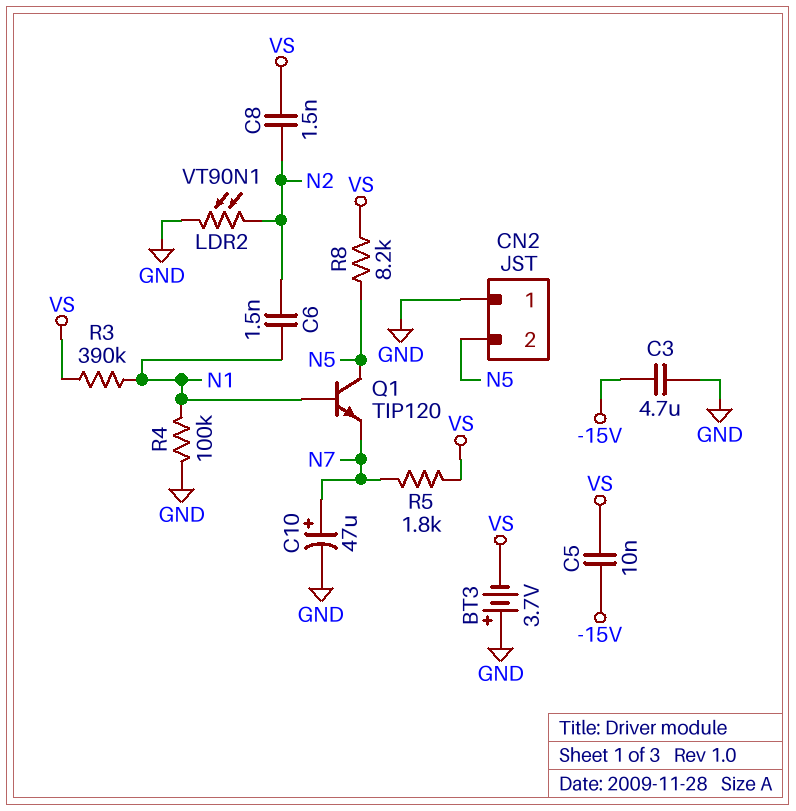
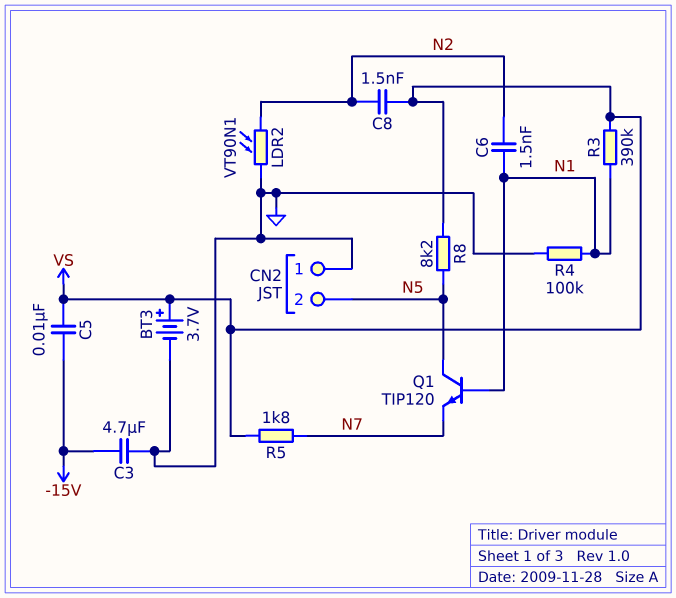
BT3: 3.7V (plus GND, minus VS) -> 3.7V (plus VS, minus GND)
C10: 47uF (plus N7, minus GND) -> none

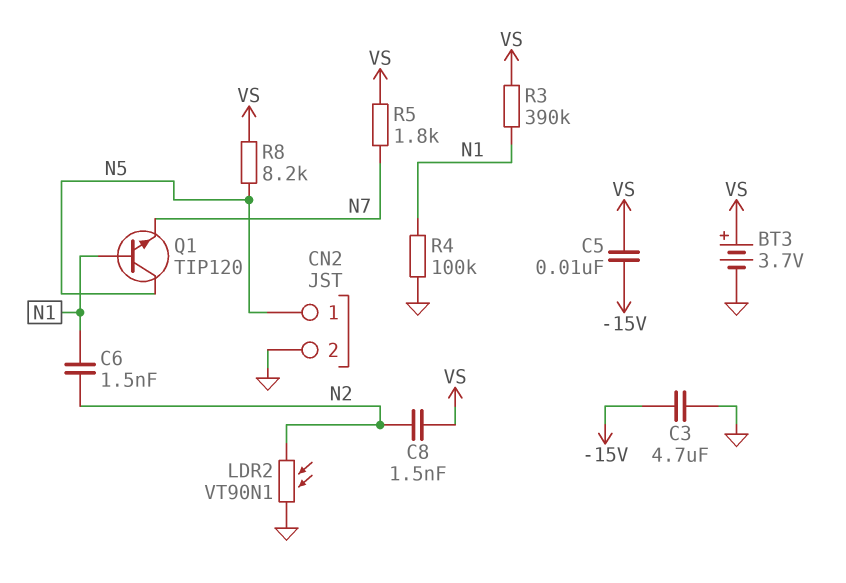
CN2 pin 1: GND -> N5
CN2 pin 2: N5 -> GND

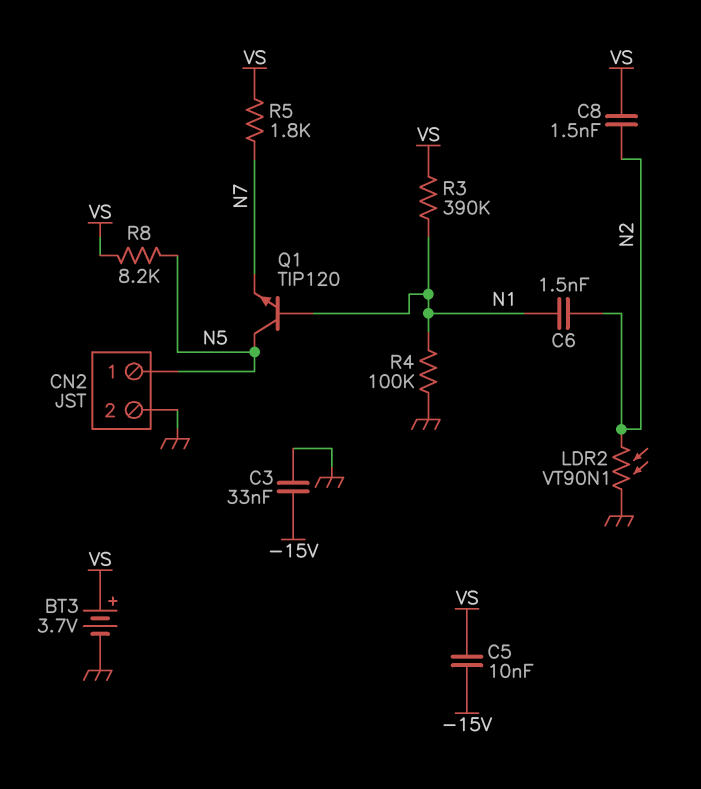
C3: 4.7uF (-15V, GND) -> 33nF (-15V, GND)

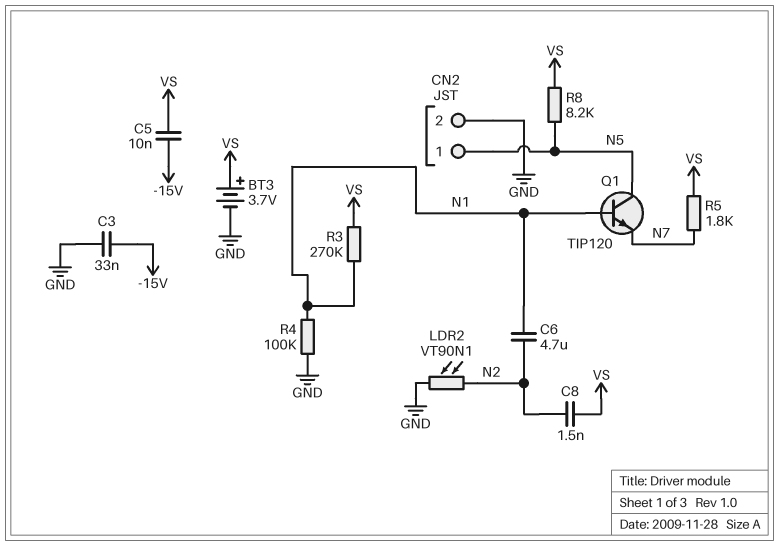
C6: 1.5nF (N1, N2) -> 4.7uF (N1, N2)
R3: 390k (N1, VS) -> 270k (N1, VS)

